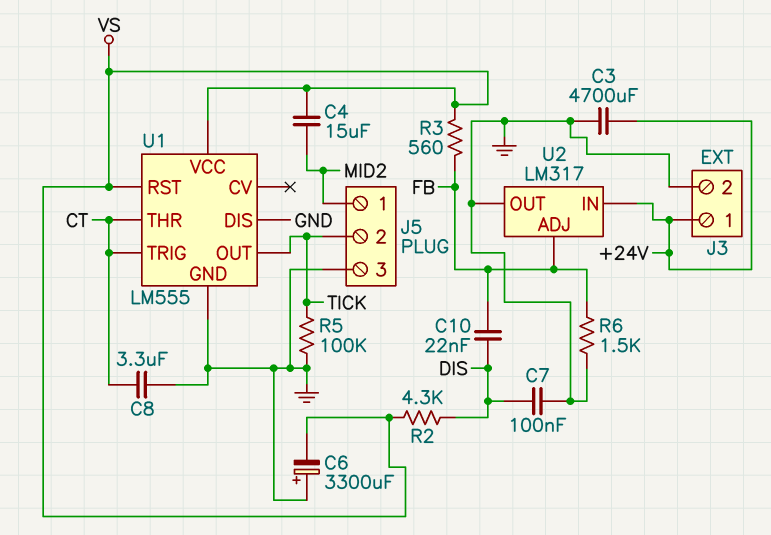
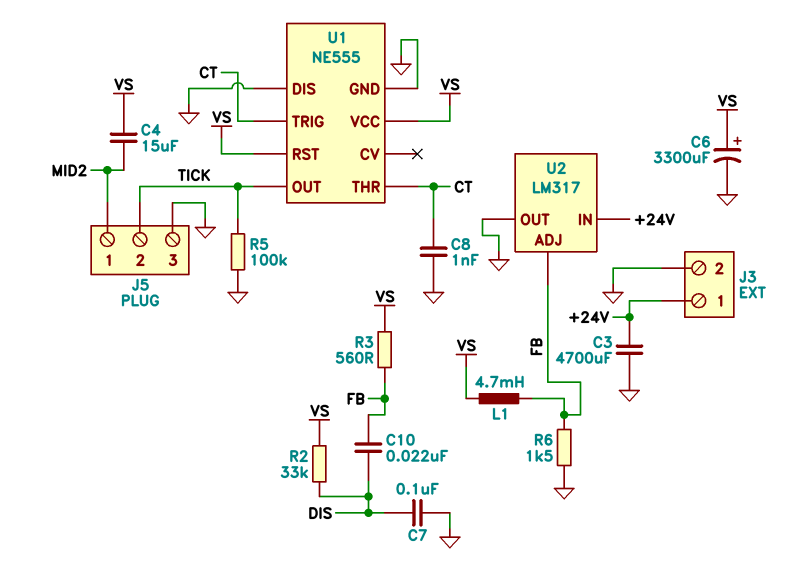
C6: 3300uF (plus GND, minus VS) -> 3300uF (plus VS, minus GND)
C8: 3.3uF (CT, GND) -> 1nF (CT, GND)
L1: none -> 4.7mH (FB, VS)
R2: 4.3k (DIS, VS) -> 33k (DIS, VS)
U1: LM555 -> NE555

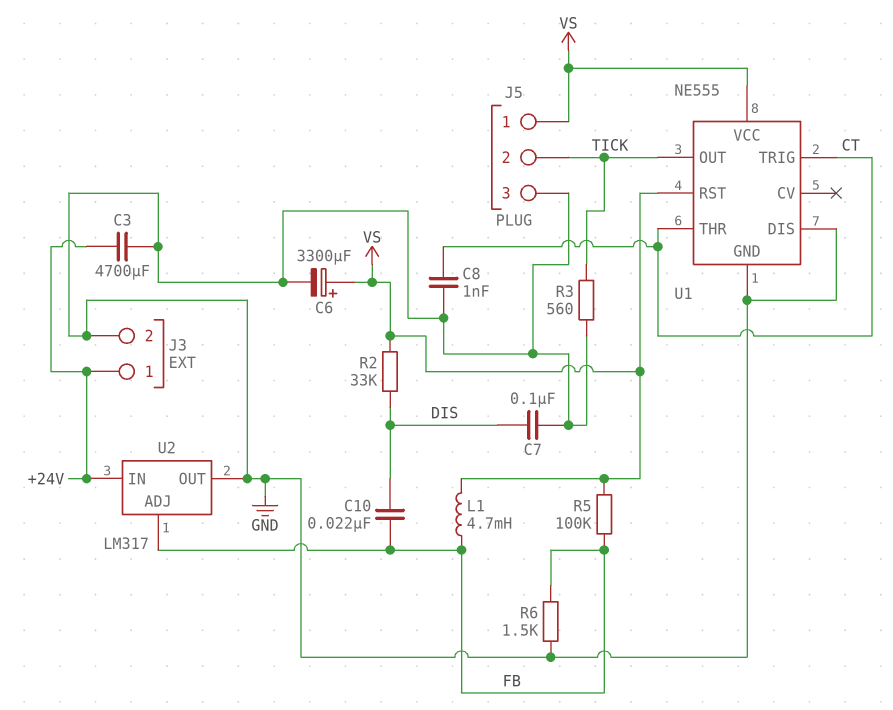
C4: 15uF (MID2, VS) -> none
J5 pin 1: MID2 -> VS
R3: 560 (FB, VS) -> 560 (GND, TICK)
R5: 100k (GND, TICK) -> 100k (FB, VS)

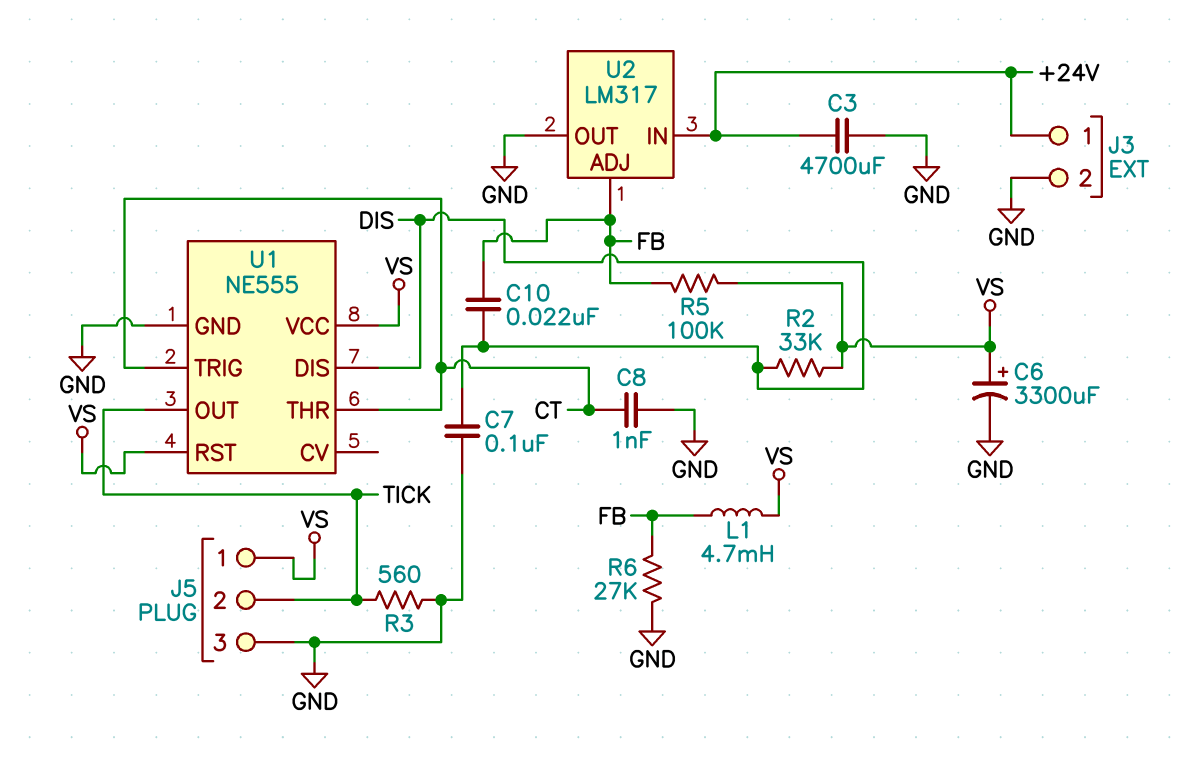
R6: 1.5k (FB, GND) -> 27k (FB, GND)
U1 pin DIS: GND -> DIS

